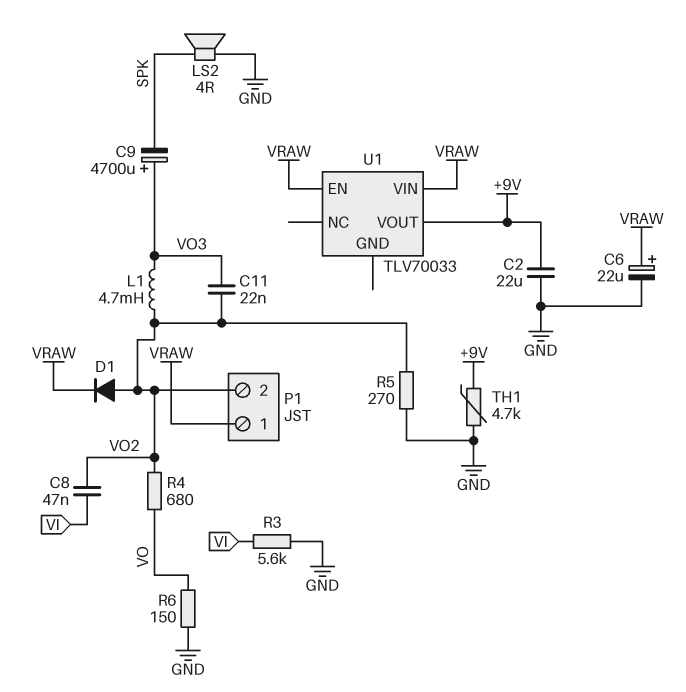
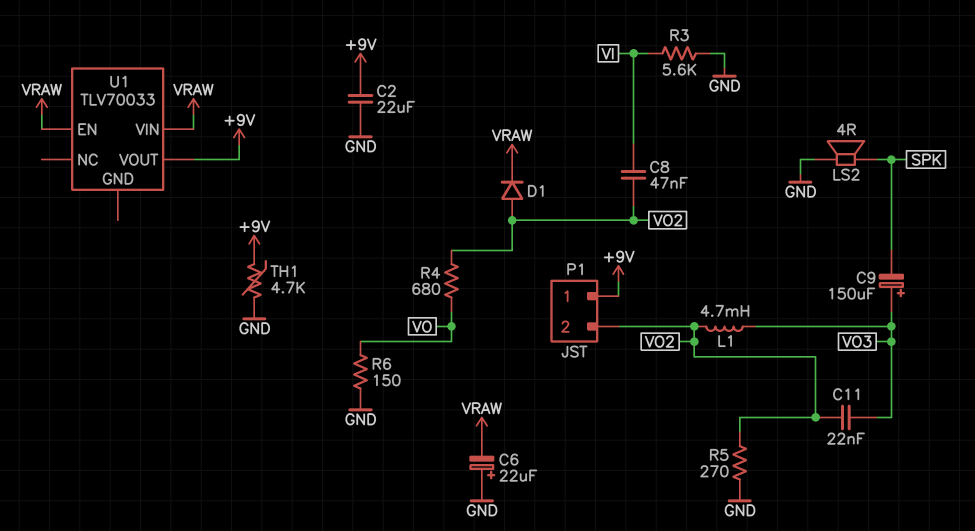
C6: 22uF (plus VRAW, minus GND) -> 22uF (plus GND, minus VRAW)
C9: 4700uF (plus VO3, minus SPK) -> 150uF (plus VO3, minus SPK)
P1 pin 1: VRAW -> +9V

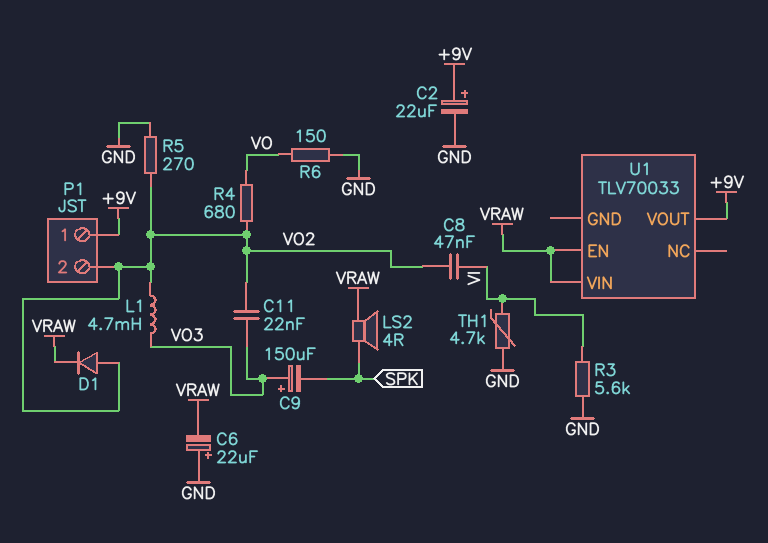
C2: 22uF (+9V, GND) -> 22uF (plus +9V, minus GND)
LS2: speaker 4R (GND, SPK) -> speaker 4R (SPK, VRAW)
TH1: 4.7k (+9V, GND) -> 4.7k (GND, VI)

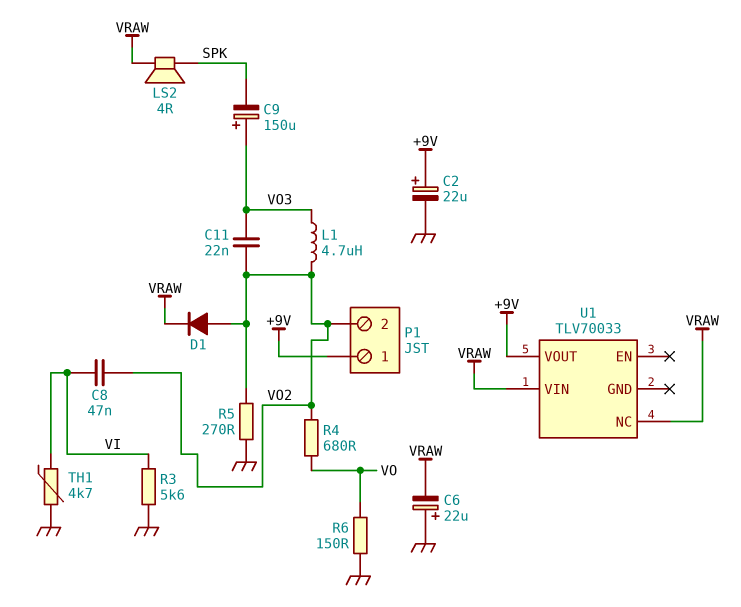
L1: 4.7mH (VO2, VO3) -> 4.7uH (VO2, VO3)
U1 pin EN: VRAW -> none
U1 pin NC: none -> VRAW

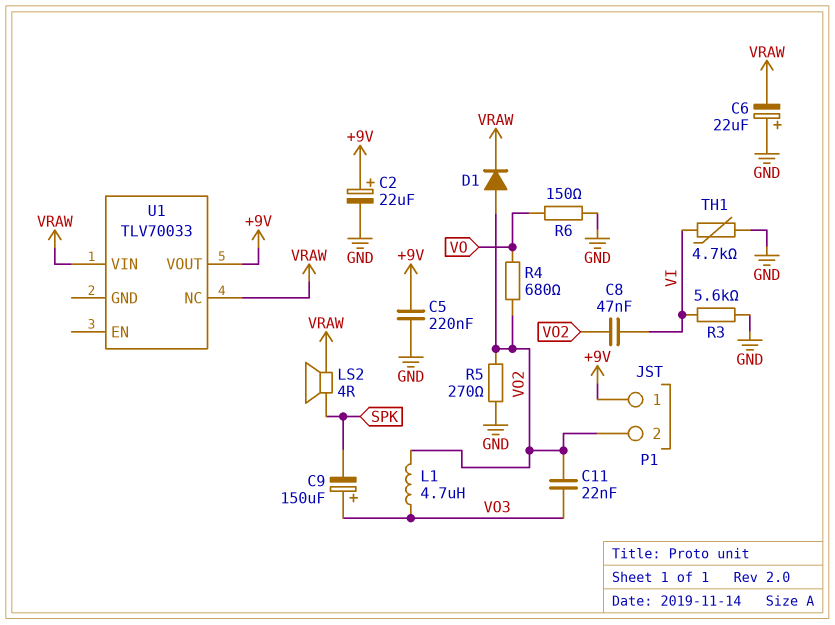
C5: none -> 220nF (+9V, GND)

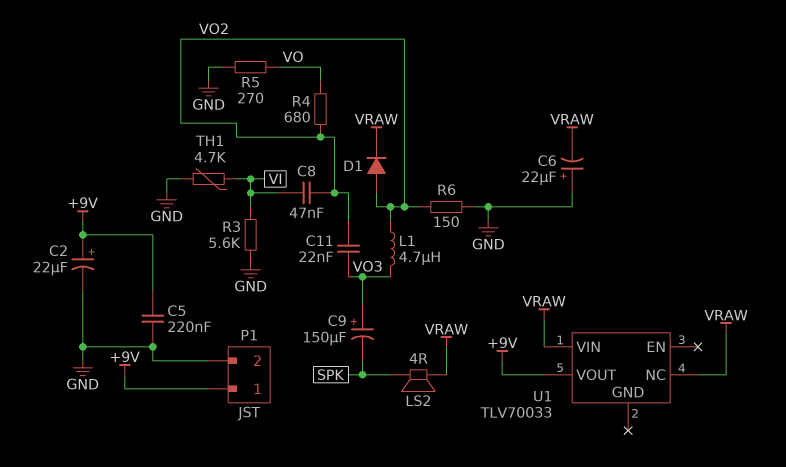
P1 pin 2: VO2 -> GND
R5: 270 (GND, VO2) -> 270 (GND, VO)
R6: 150 (GND, VO) -> 150 (GND, VO2)

